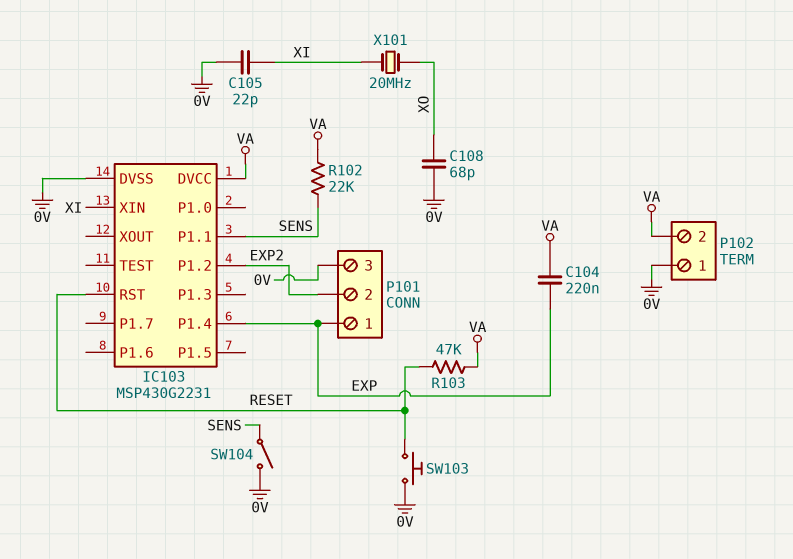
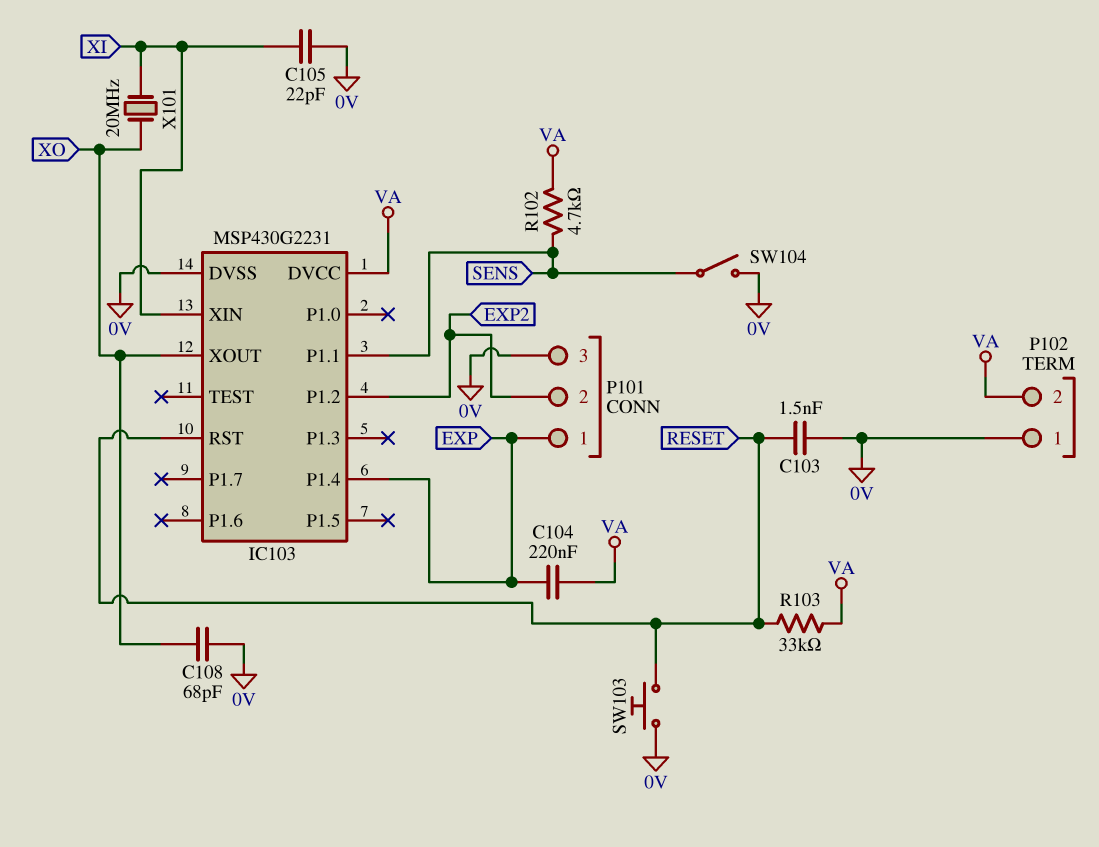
C103: none -> 1.5nF (0V, RESET)
IC103 pin XOUT: none -> XO
R102: 22k (SENS, VA) -> 4.7k (SENS, VA)
R103: 47k (RESET, VA) -> 33k (RESET, VA)

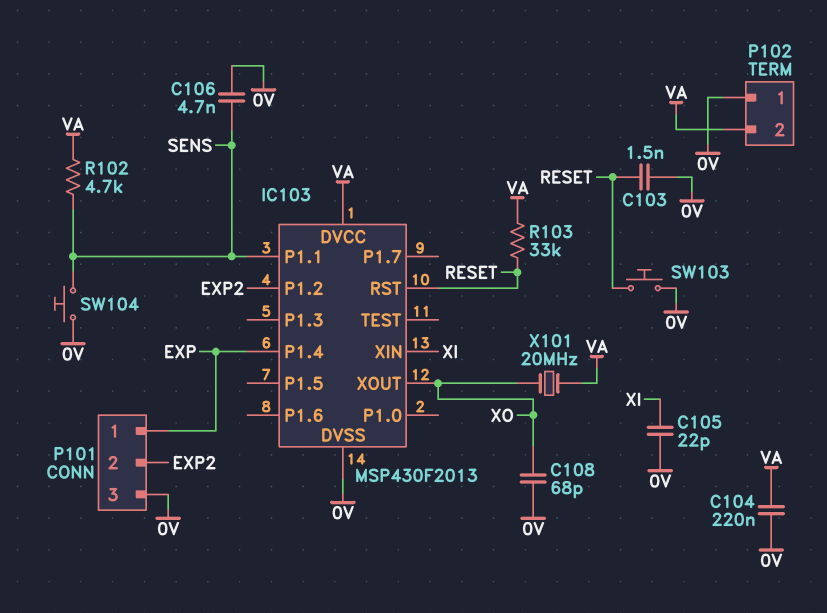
C104: 220nF (EXP, VA) -> 220nF (0V, VA)
C106: none -> 4.7nF (0V, SENS)
IC103: MSP430G2231 -> MSP430F2013
SW104: switch (0V, SENS) -> button (0V, SENS)
X101: 20MHz (XI, XO) -> 20MHz (VA, XO)

